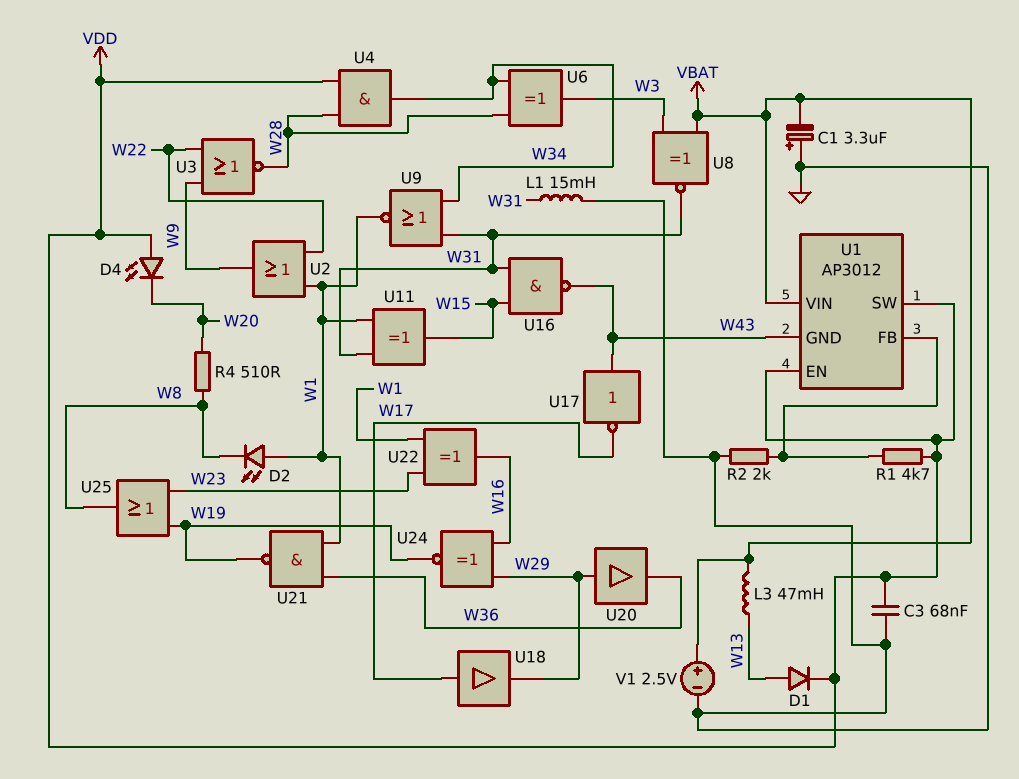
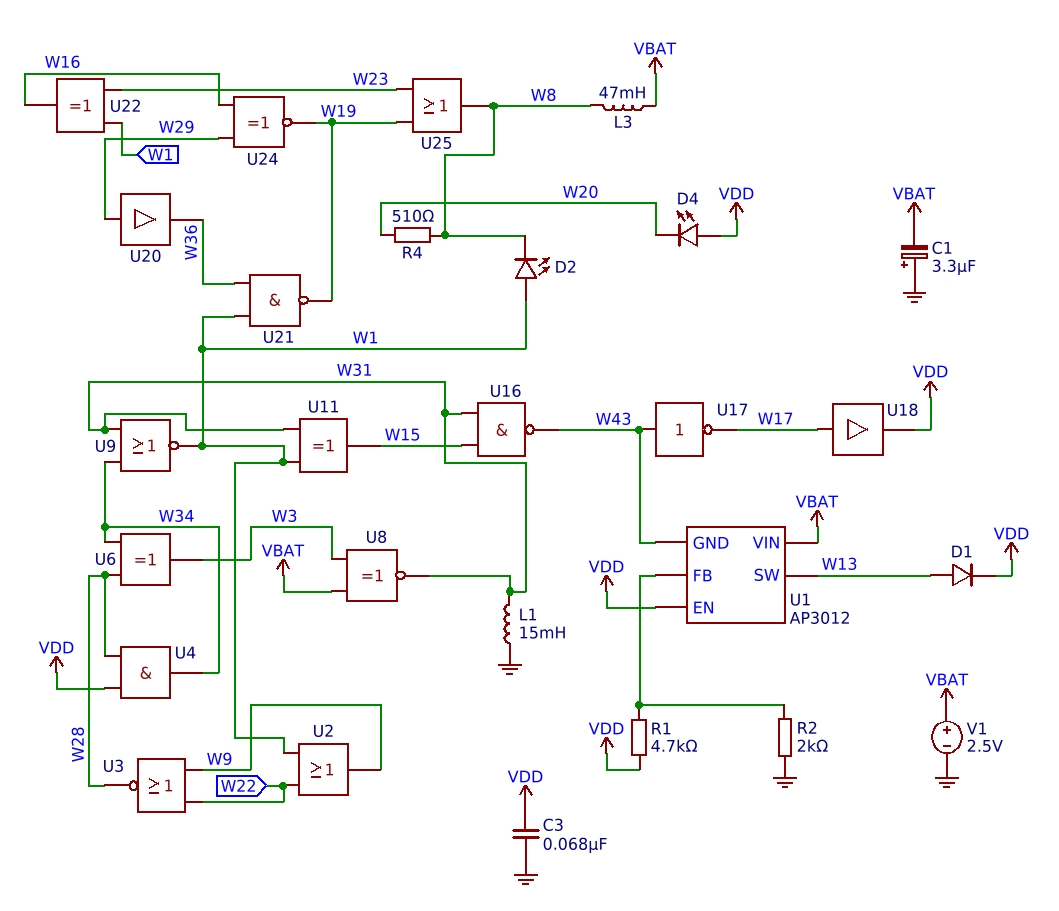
L3: 47mH (VBAT, W13) -> 47mH (VBAT, W8)
U1 pin SW: VDD -> W13
U18: buffer (in W17, out W29) -> buffer (in W17, out VDD)

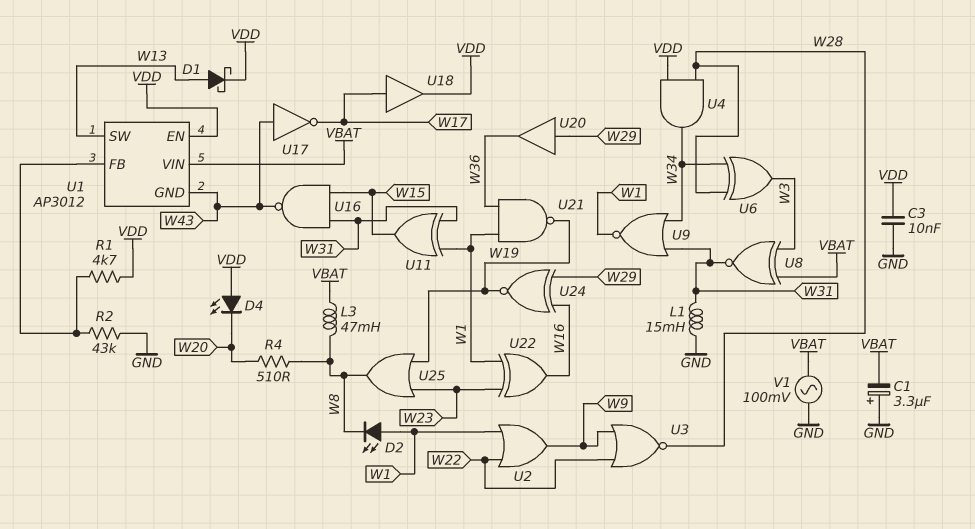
C3: 68nF (GND, VDD) -> 10nF (GND, VDD)
D1: diode (A W13, K VDD) -> schottky (A W13, K VDD)
R2: 2k (GND, U1/FB) -> 43k (GND, U1/FB)
V1: 2.5V (plus VBAT, minus GND) -> AC 100mV (GND, VBAT)

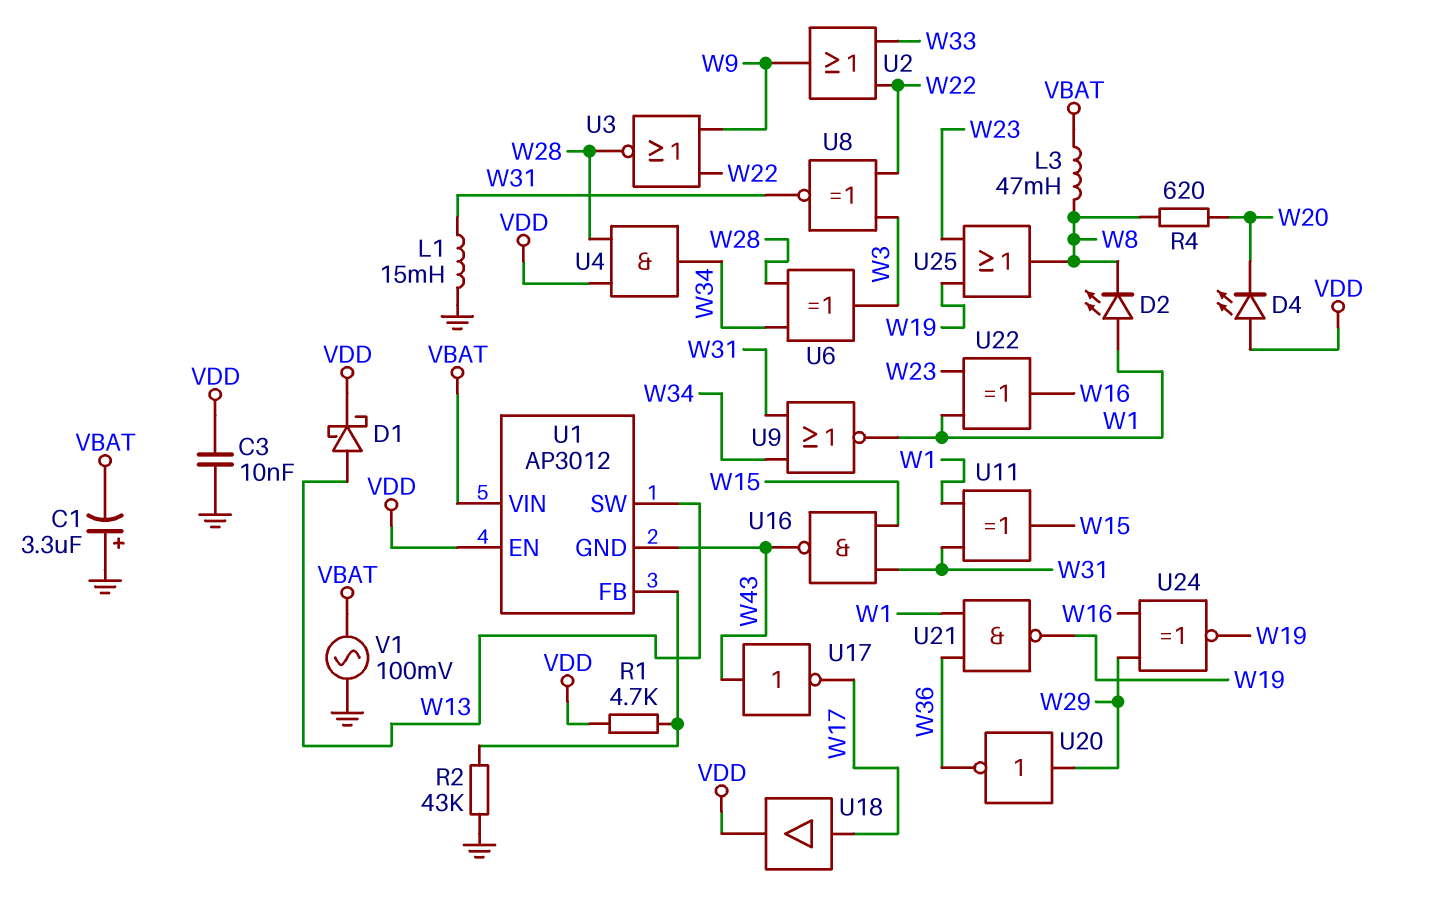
R4: 510 (W8, W20) -> 620 (W8, W20)
U2: OR (in W1, in W22, out W9) -> OR (in W22, in W33, out W9)
U8: XNOR (in VBAT, in W3, out W31) -> XNOR (in W3, in W22, out W31)
U20: buffer (in W29, out W36) -> NOT (in W29, out W36)

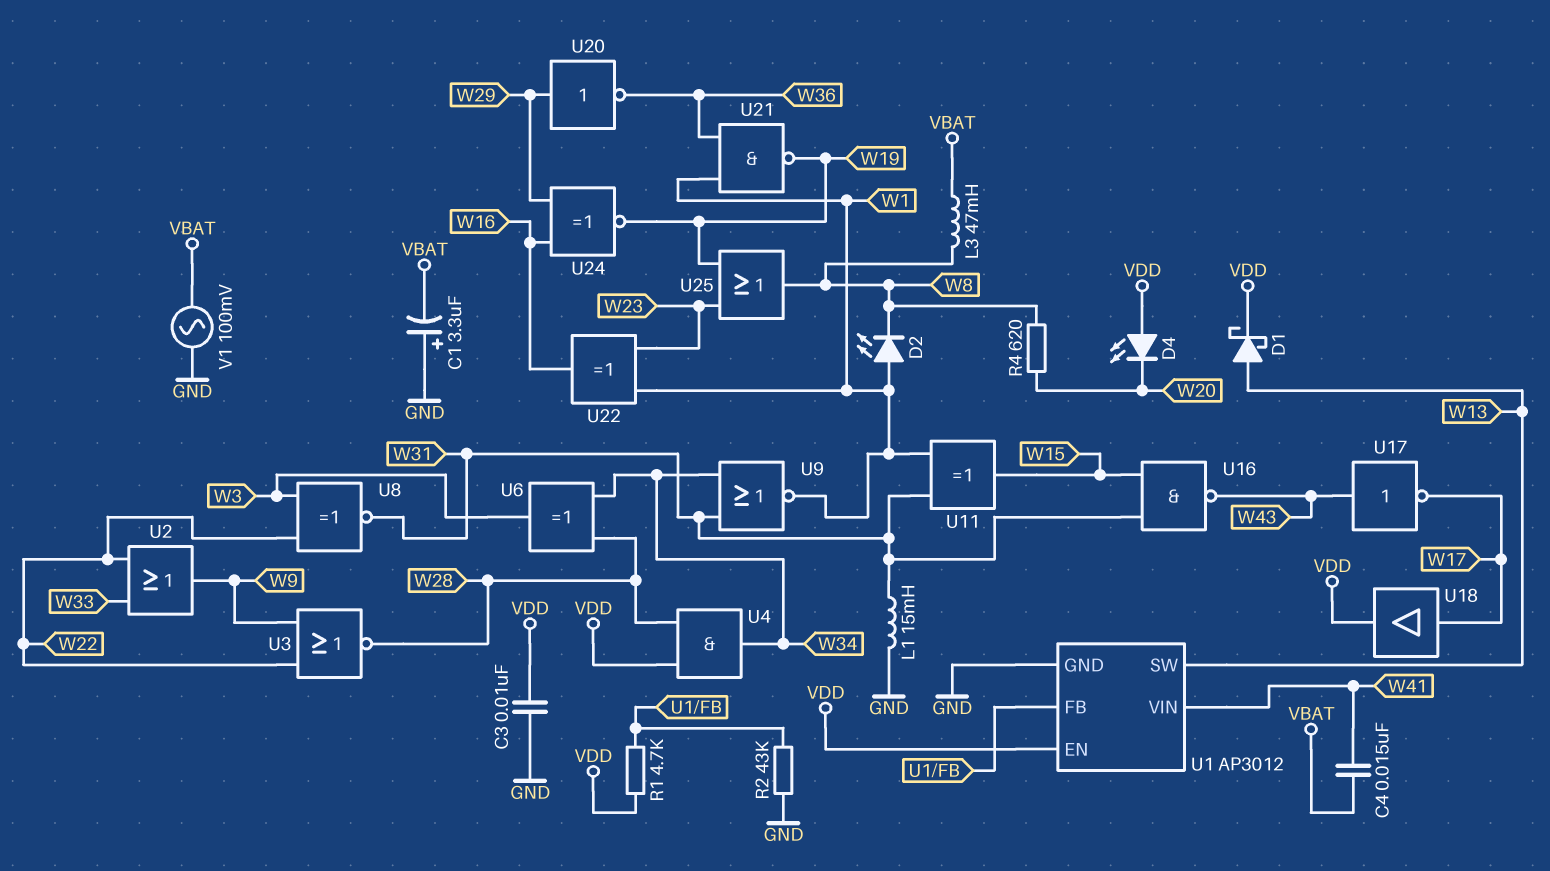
C4: none -> 15nF (VBAT, W41)
U1 pin GND: W43 -> GND
U1 pin VIN: VBAT -> W41

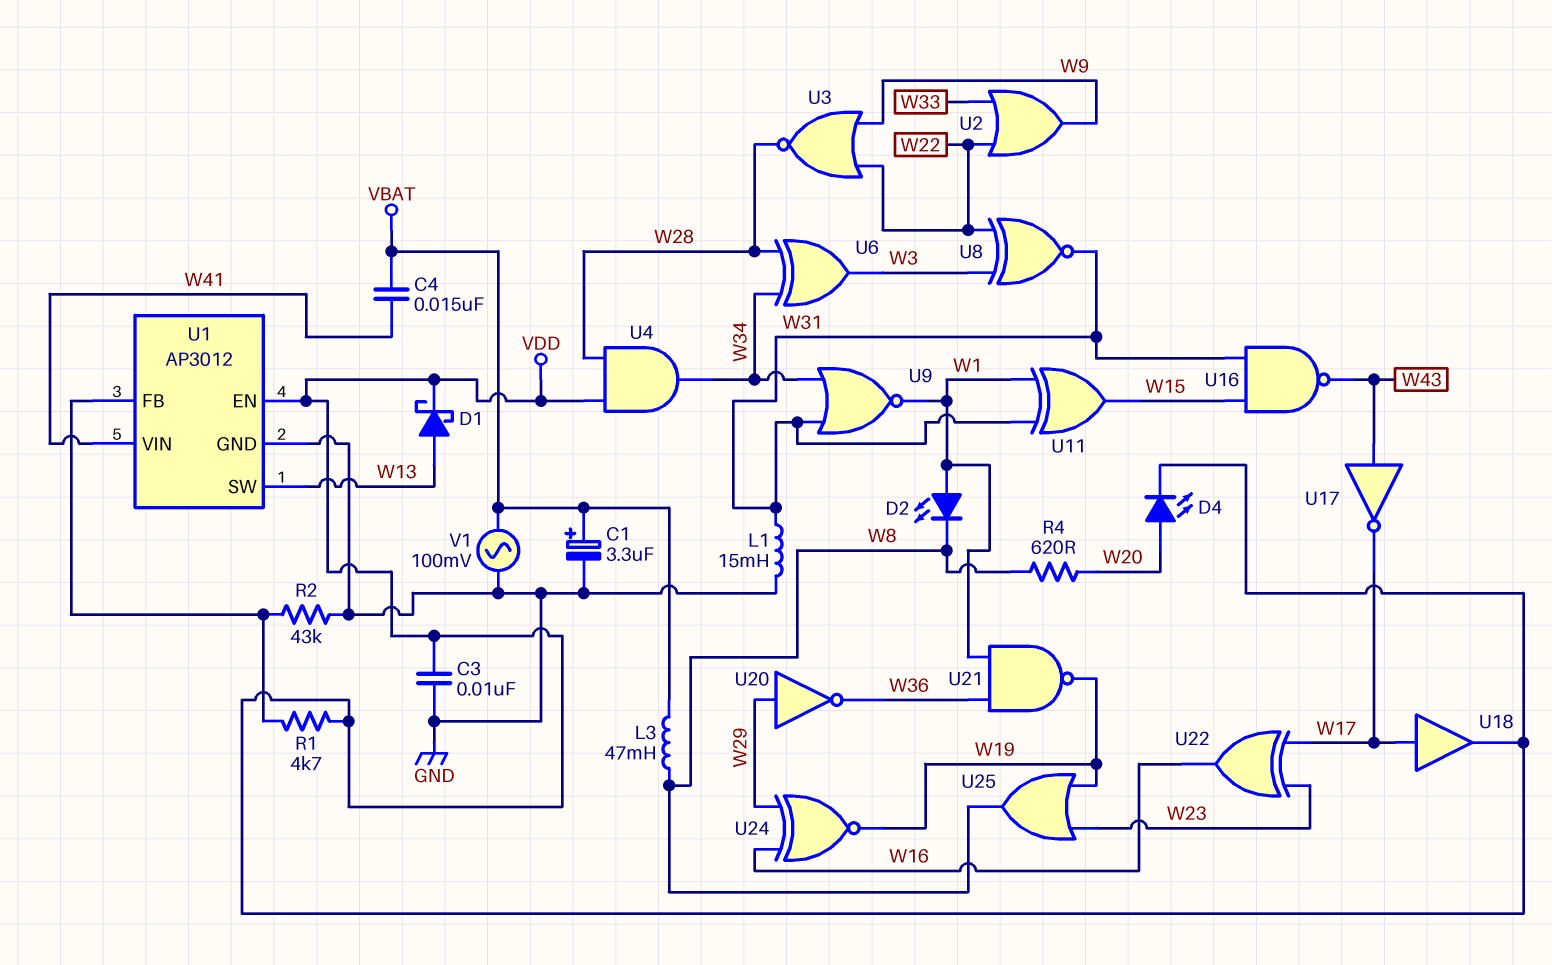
C1: 3.3uF (plus GND, minus VBAT) -> 3.3uF (plus VBAT, minus GND)
D4: LED (A VDD, K W20) -> LED (A W20, K VDD)
U22: XOR (in W1, in W23, out W16) -> XOR (in W17, in W23, out W16)

